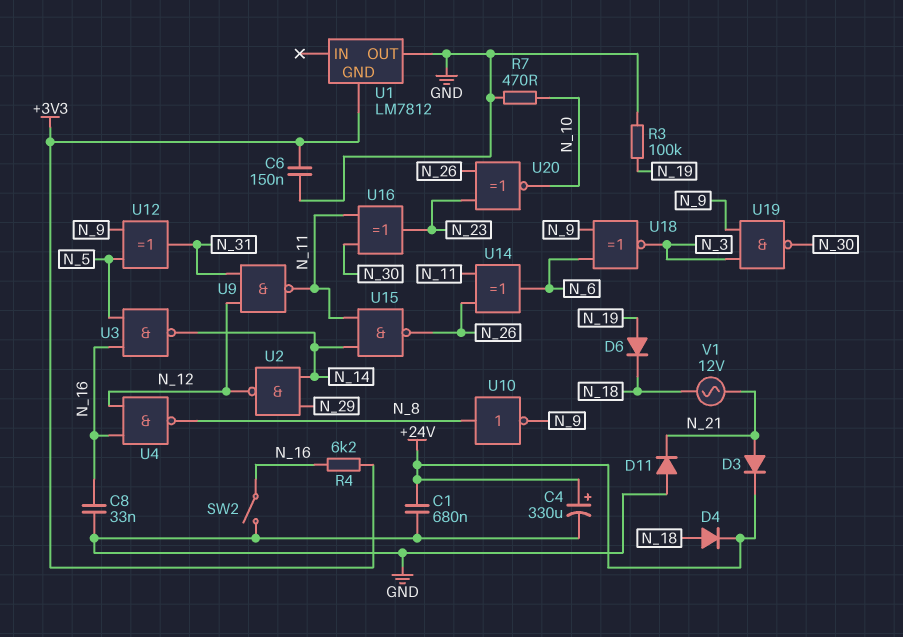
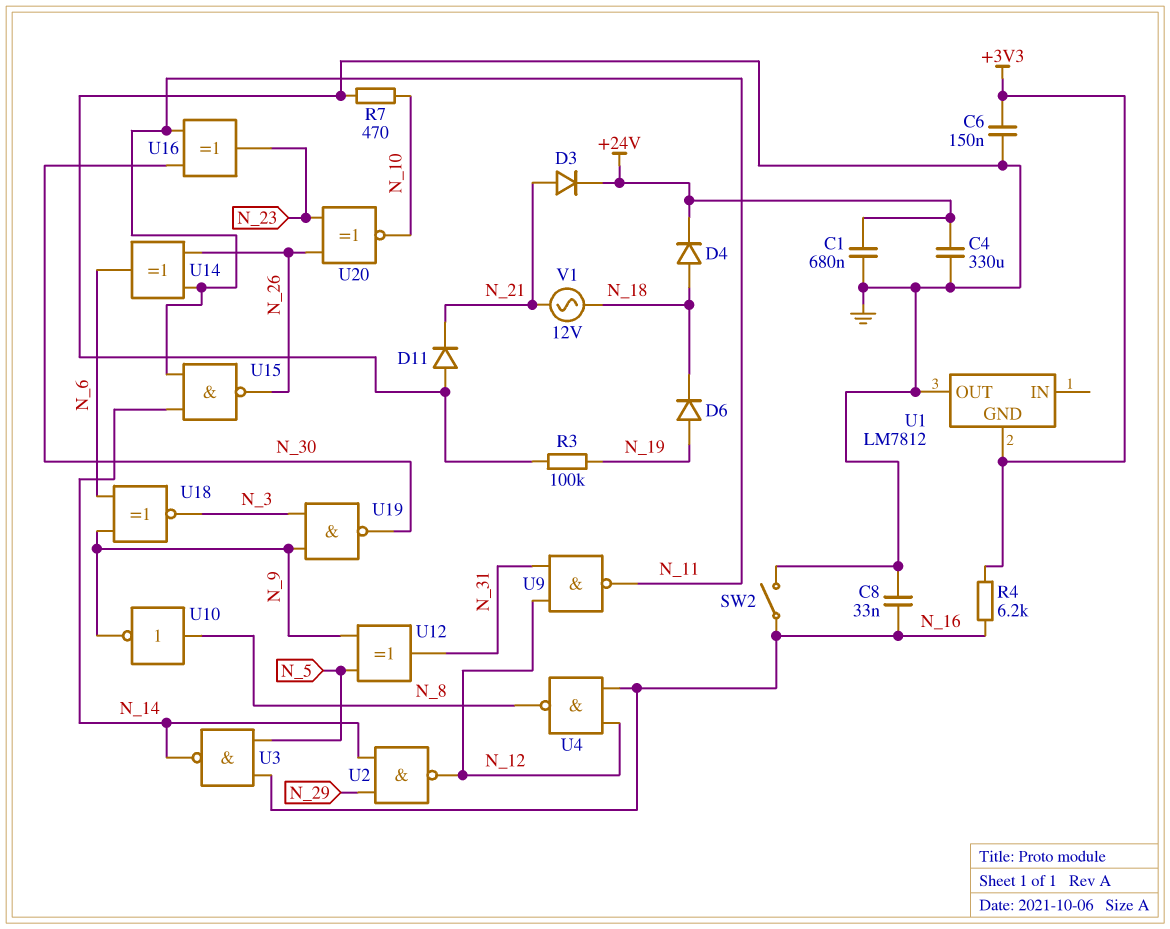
C4: 330uF (plus +24V, minus GND) -> 330uF (+24V, GND)

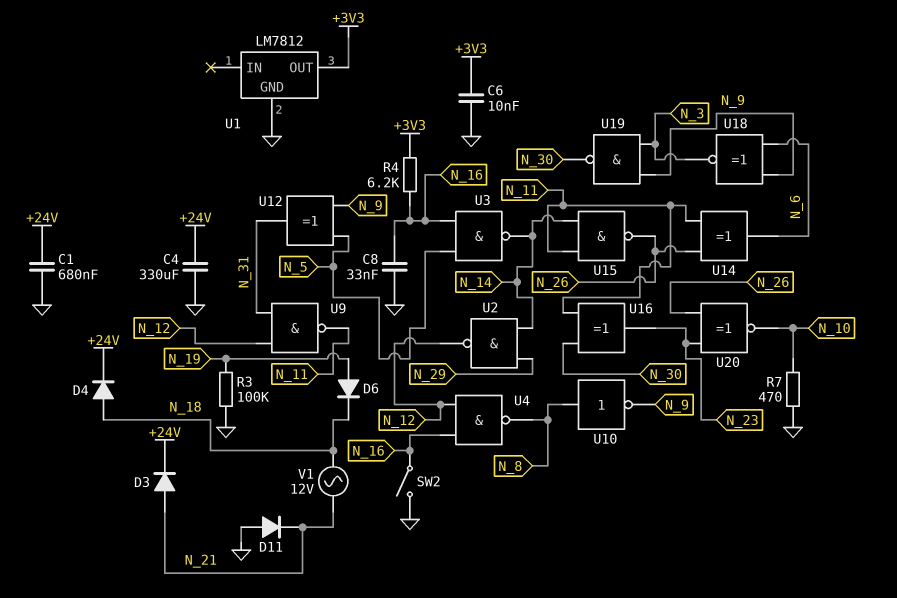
C6: 150nF (+3V3, GND) -> 10nF (+3V3, GND)
U1 pin GND: +3V3 -> GND
U1 pin OUT: GND -> +3V3

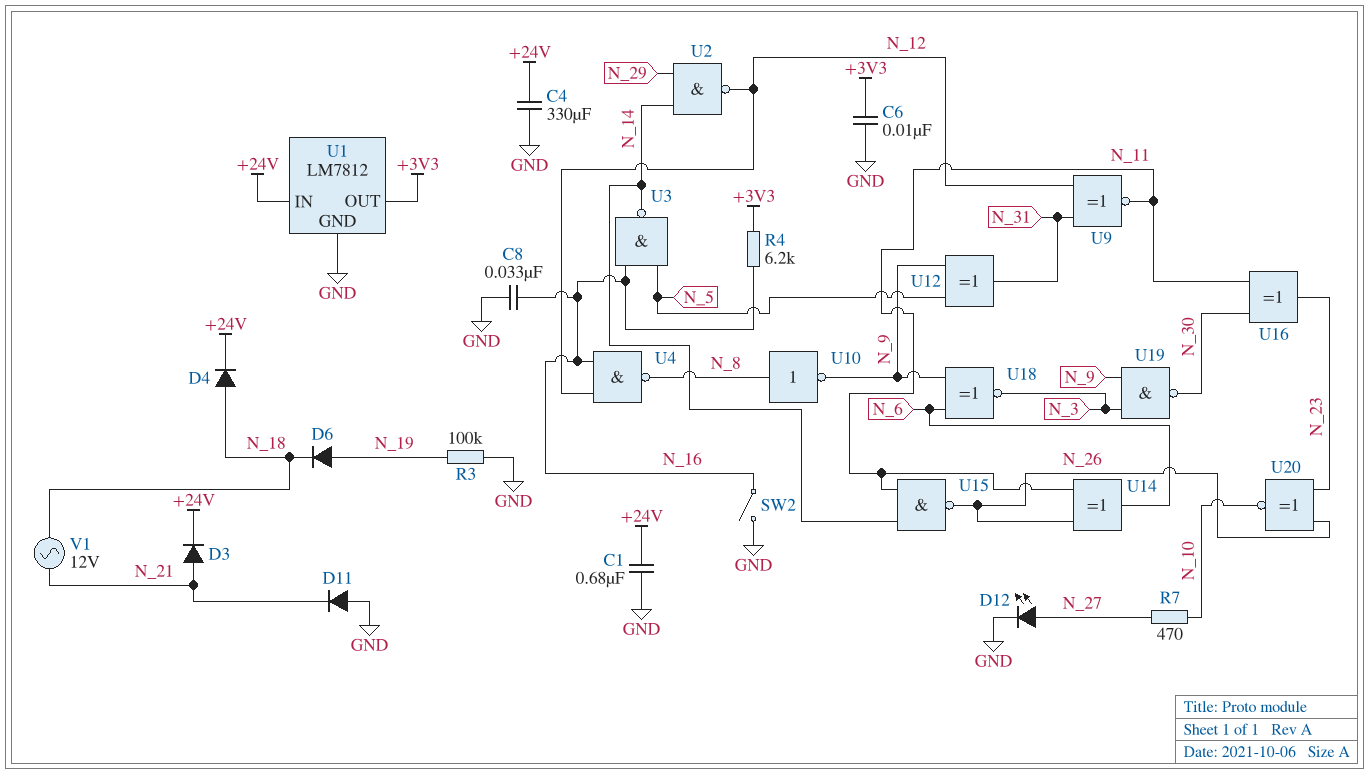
D12: none -> LED (A N_27, K GND)
R7: 470 (GND, N_10) -> 470 (N_10, N_27)
U1 pin IN: none -> +24V
U9: NAND (in N_12, in N_31, out N_11) -> XNOR (in N_12, in N_31, out N_11)

